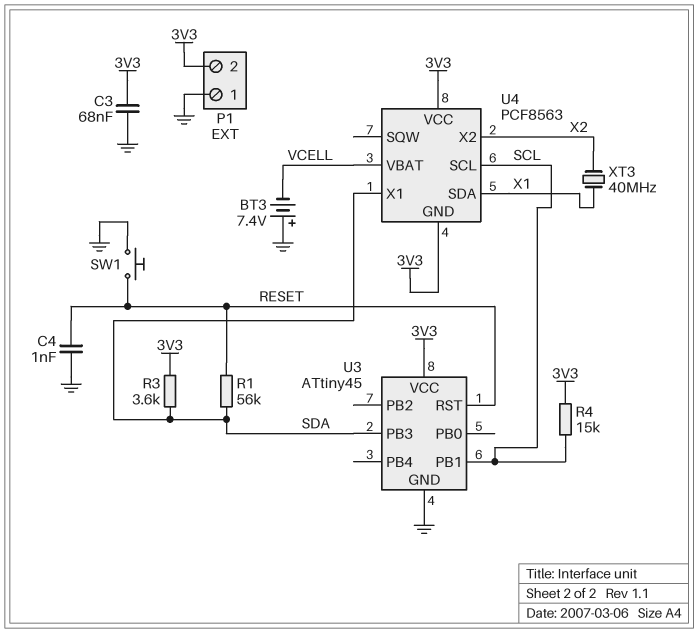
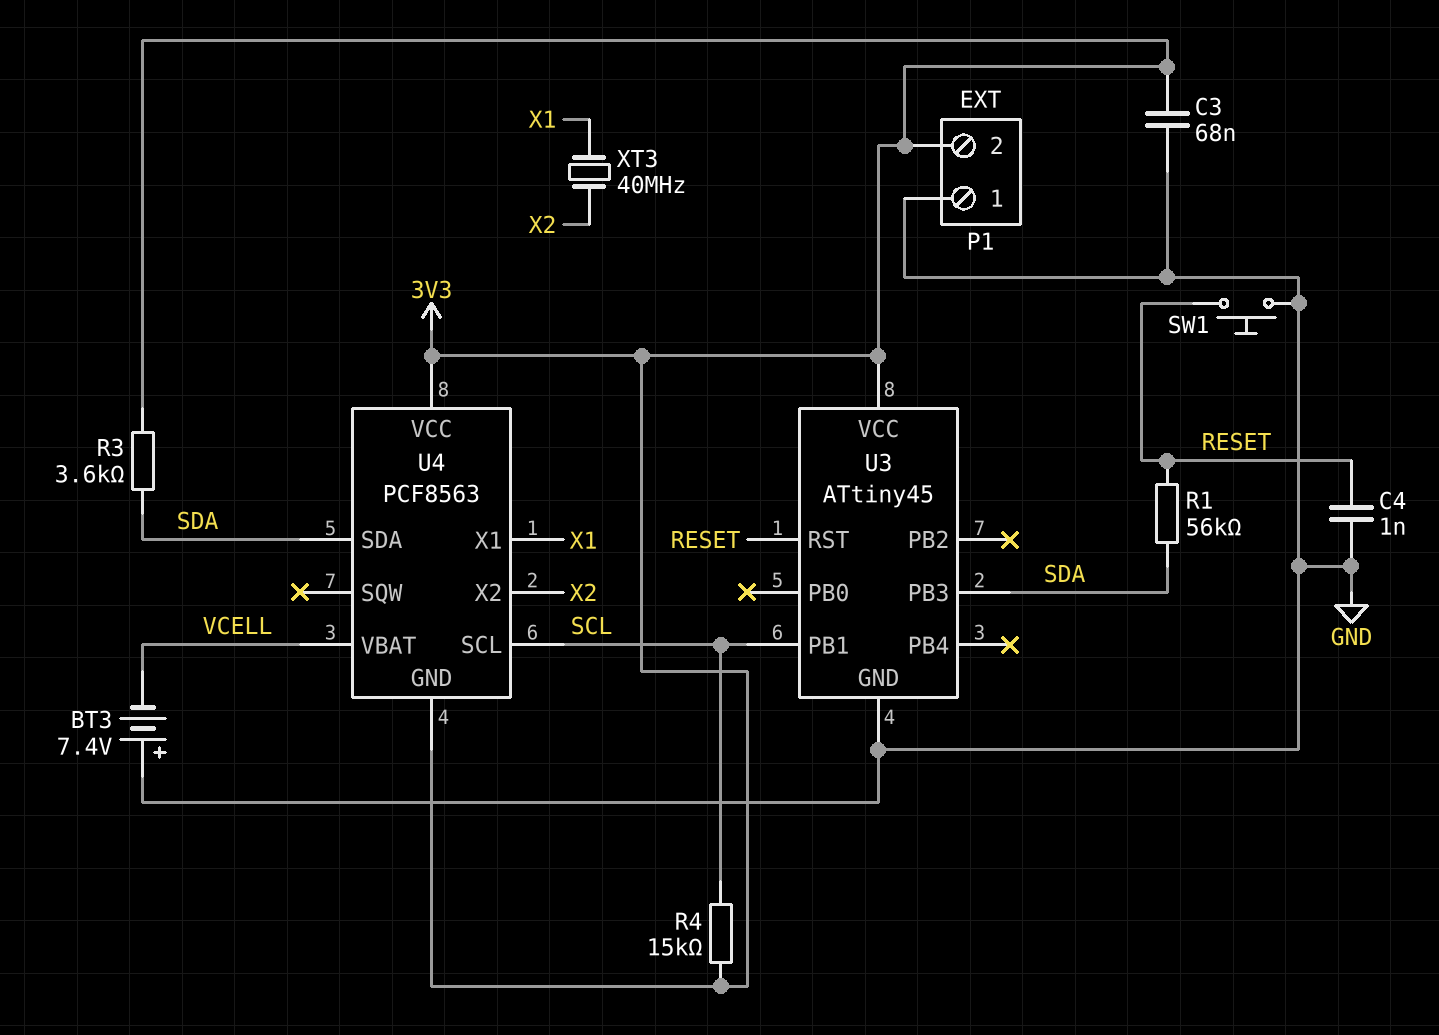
U4 pin SDA: X1 -> SDA
U4 pin X1: SDA -> X1

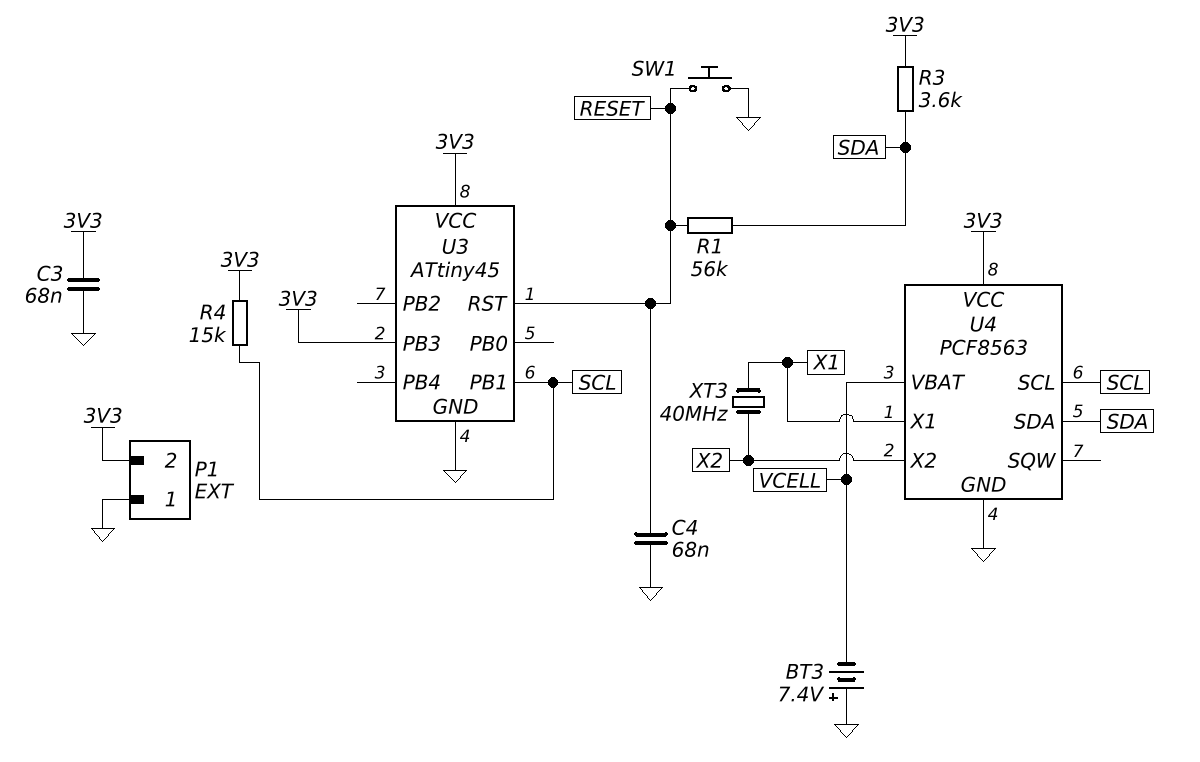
C4: 1nF (GND, RESET) -> 68nF (GND, RESET)
U3 pin PB3: SDA -> 3V3
U4 pin GND: 3V3 -> GND

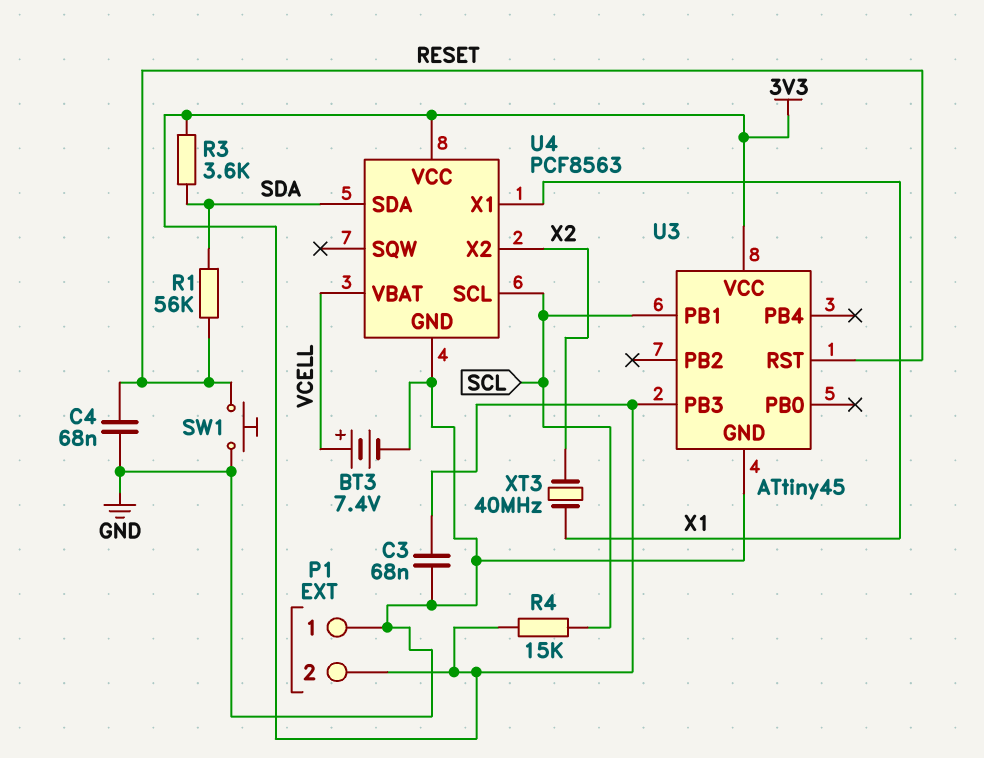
BT3: 7.4V (plus GND, minus VCELL) -> 7.4V (plus VCELL, minus GND)

